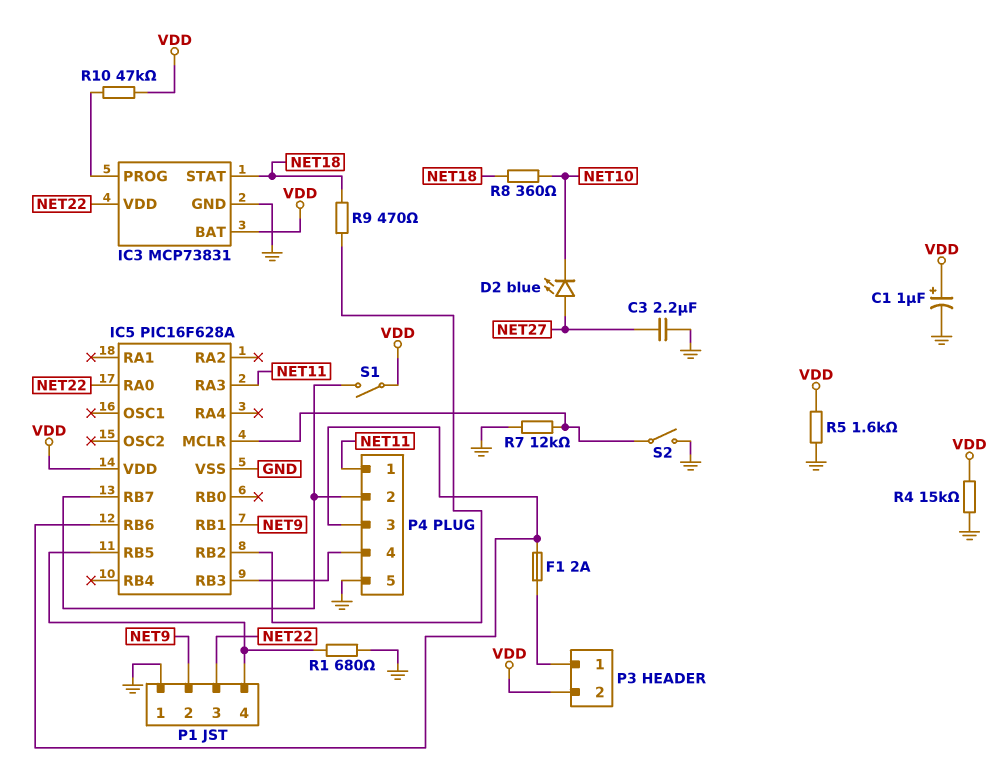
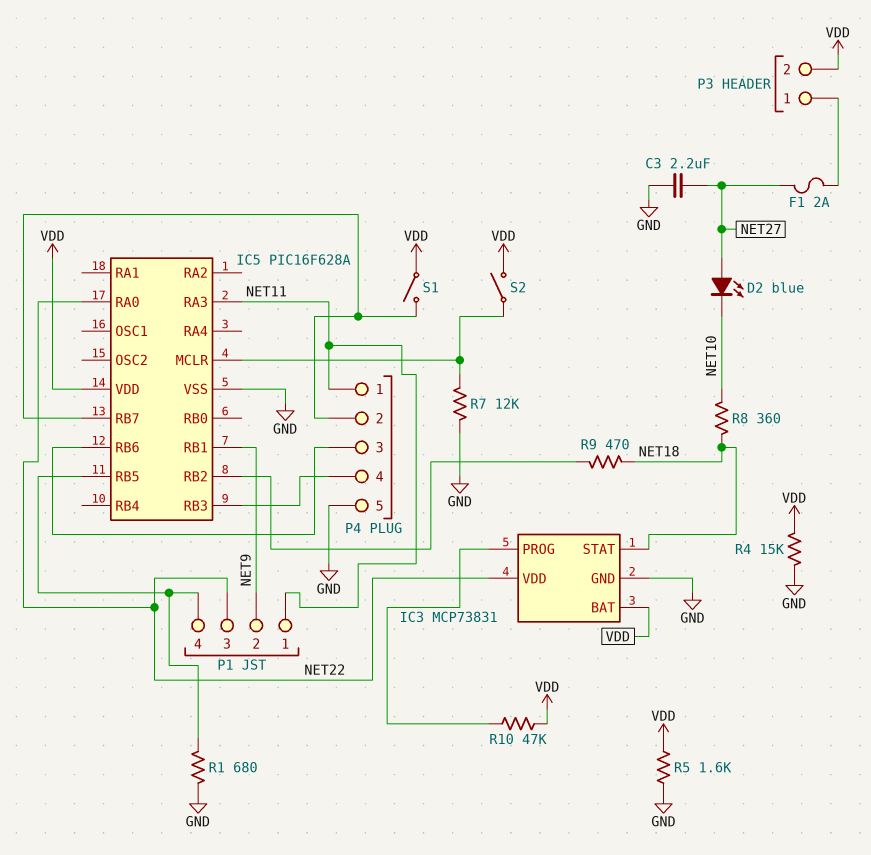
C1: 1uF (plus VDD, minus GND) -> none
F1: 2A (IC5/RB6, P3/1) -> 2A (NET27, P3/1)
P1 pin 1: GND -> NET11
S2: switch (GND, IC5/MCLR) -> switch (IC5/MCLR, VDD)

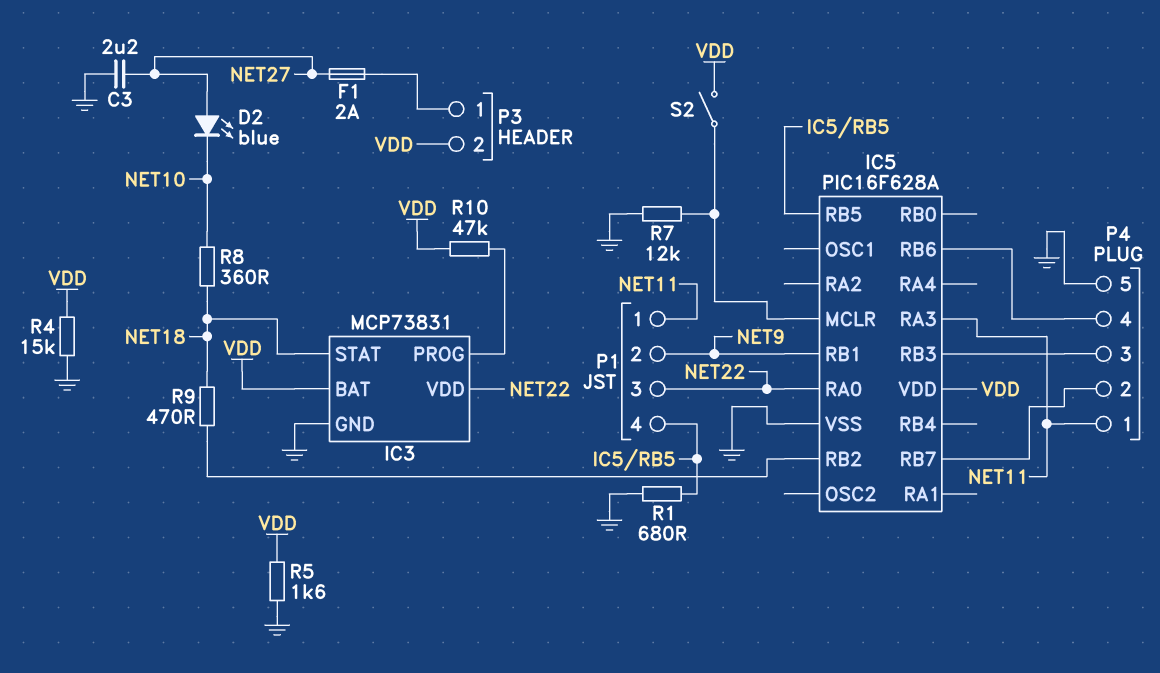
P4 pin 3: IC5/RB6 -> IC5/RB3
P4 pin 4: IC5/RB3 -> IC5/RB6
S1: switch (IC5/RB7, VDD) -> none

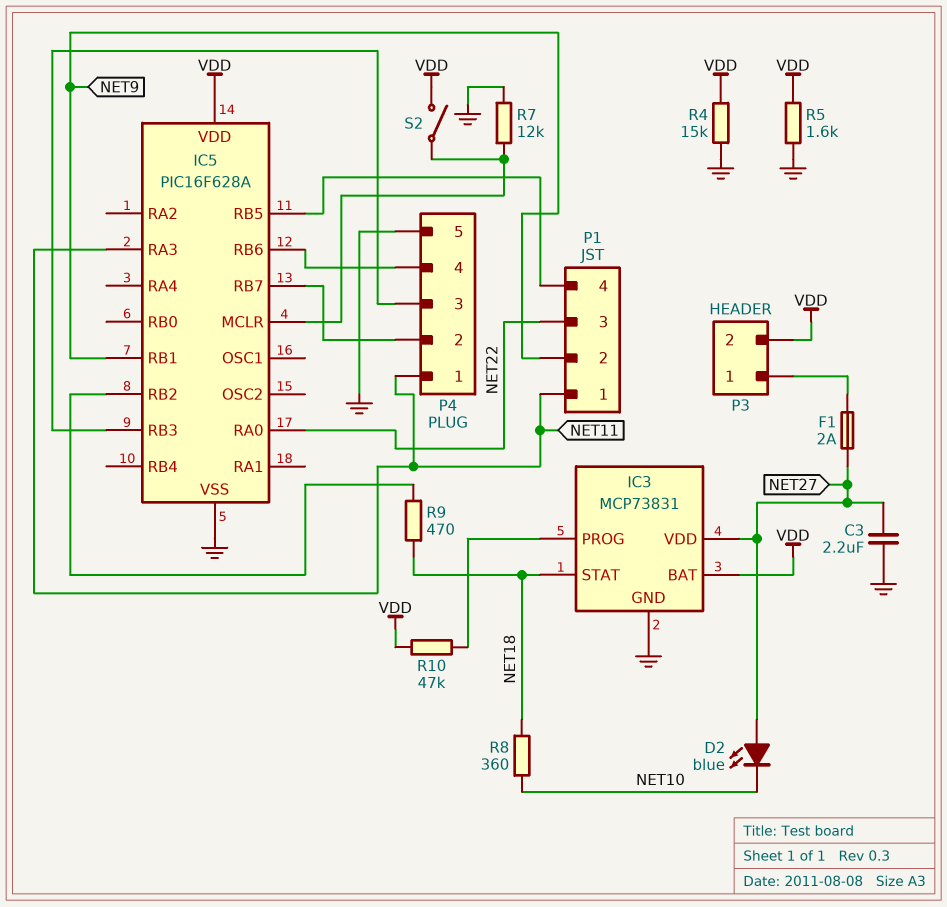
IC3 pin VDD: NET22 -> NET27
R1: 680 (GND, IC5/RB5) -> none

